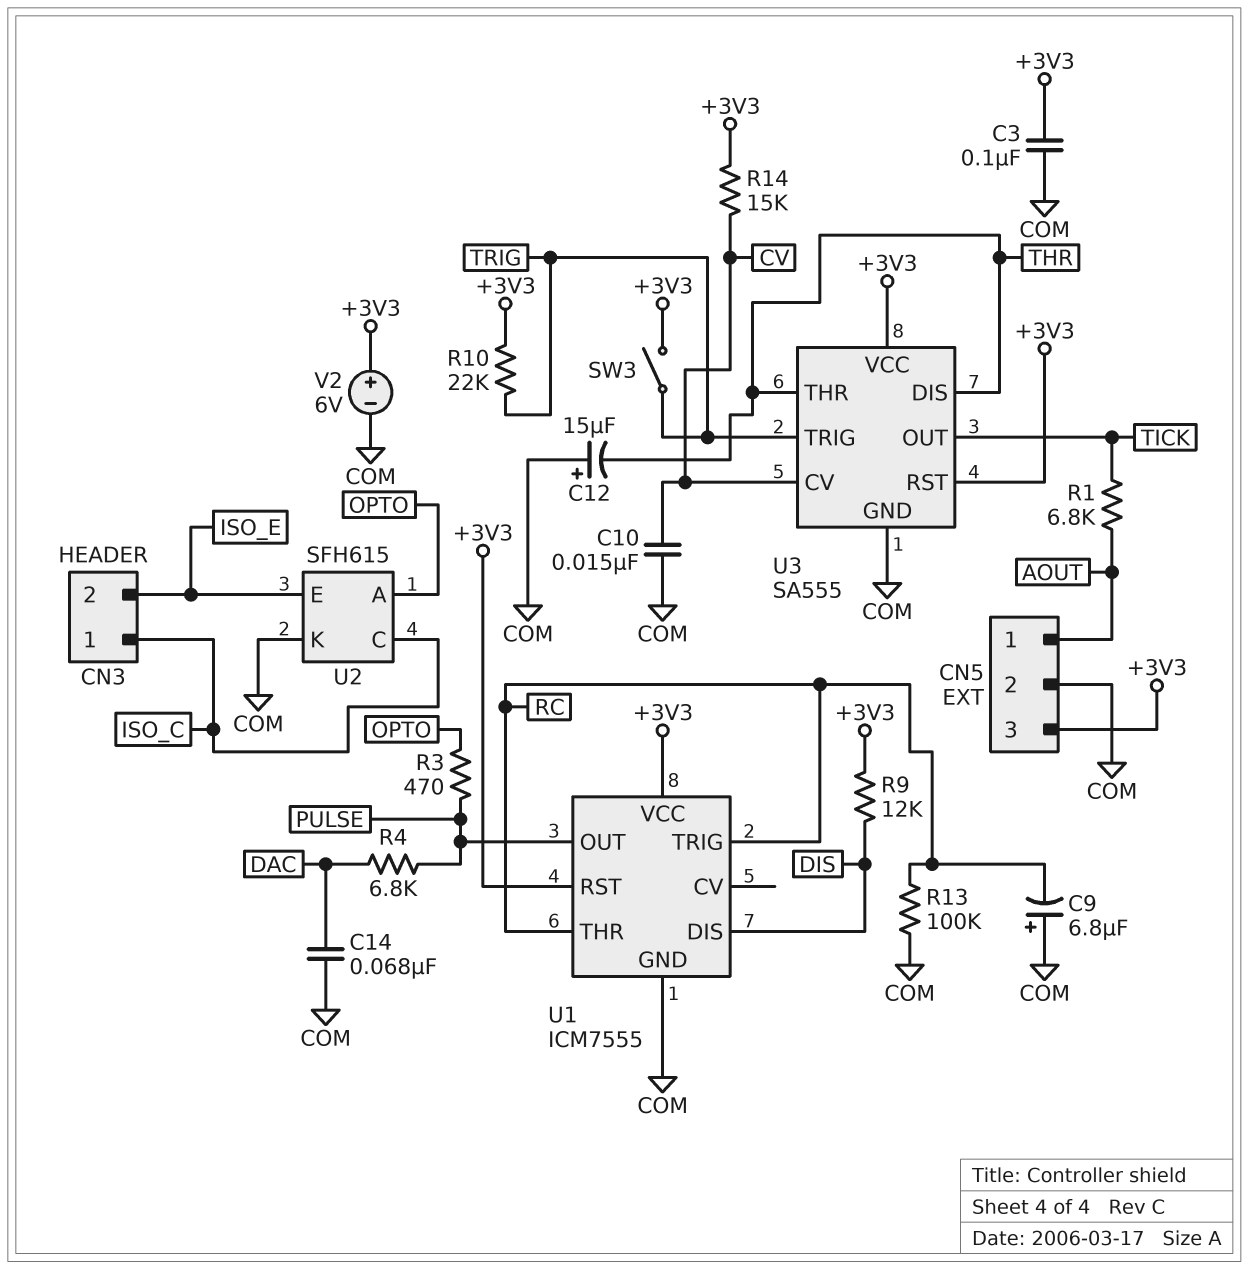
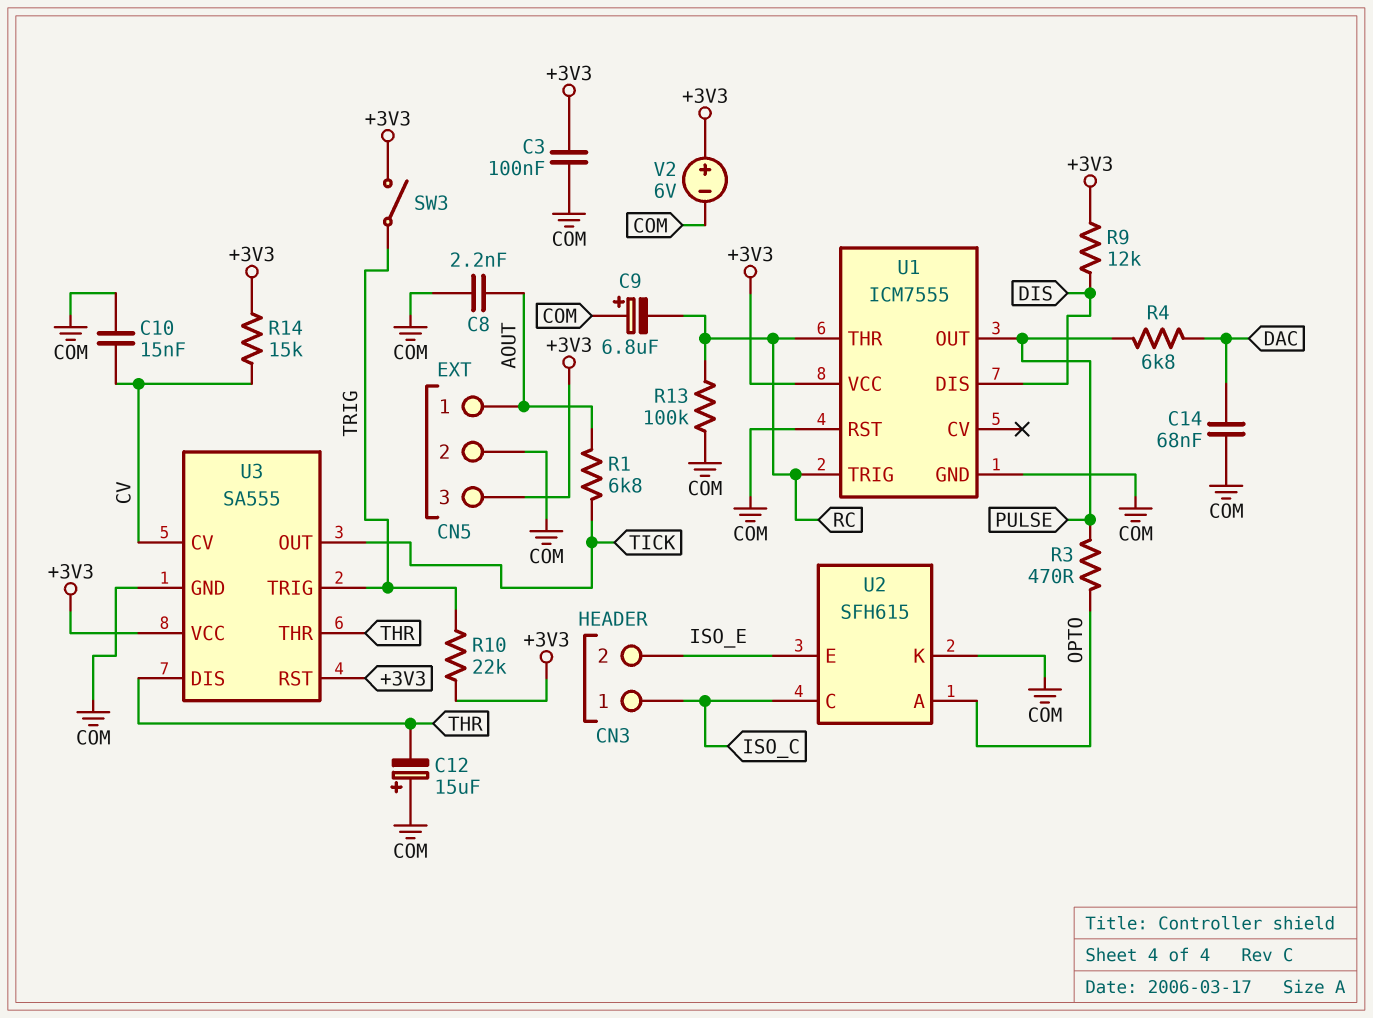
C8: none -> 2.2nF (AOUT, COM)
U1 pin RST: +3V3 -> COM

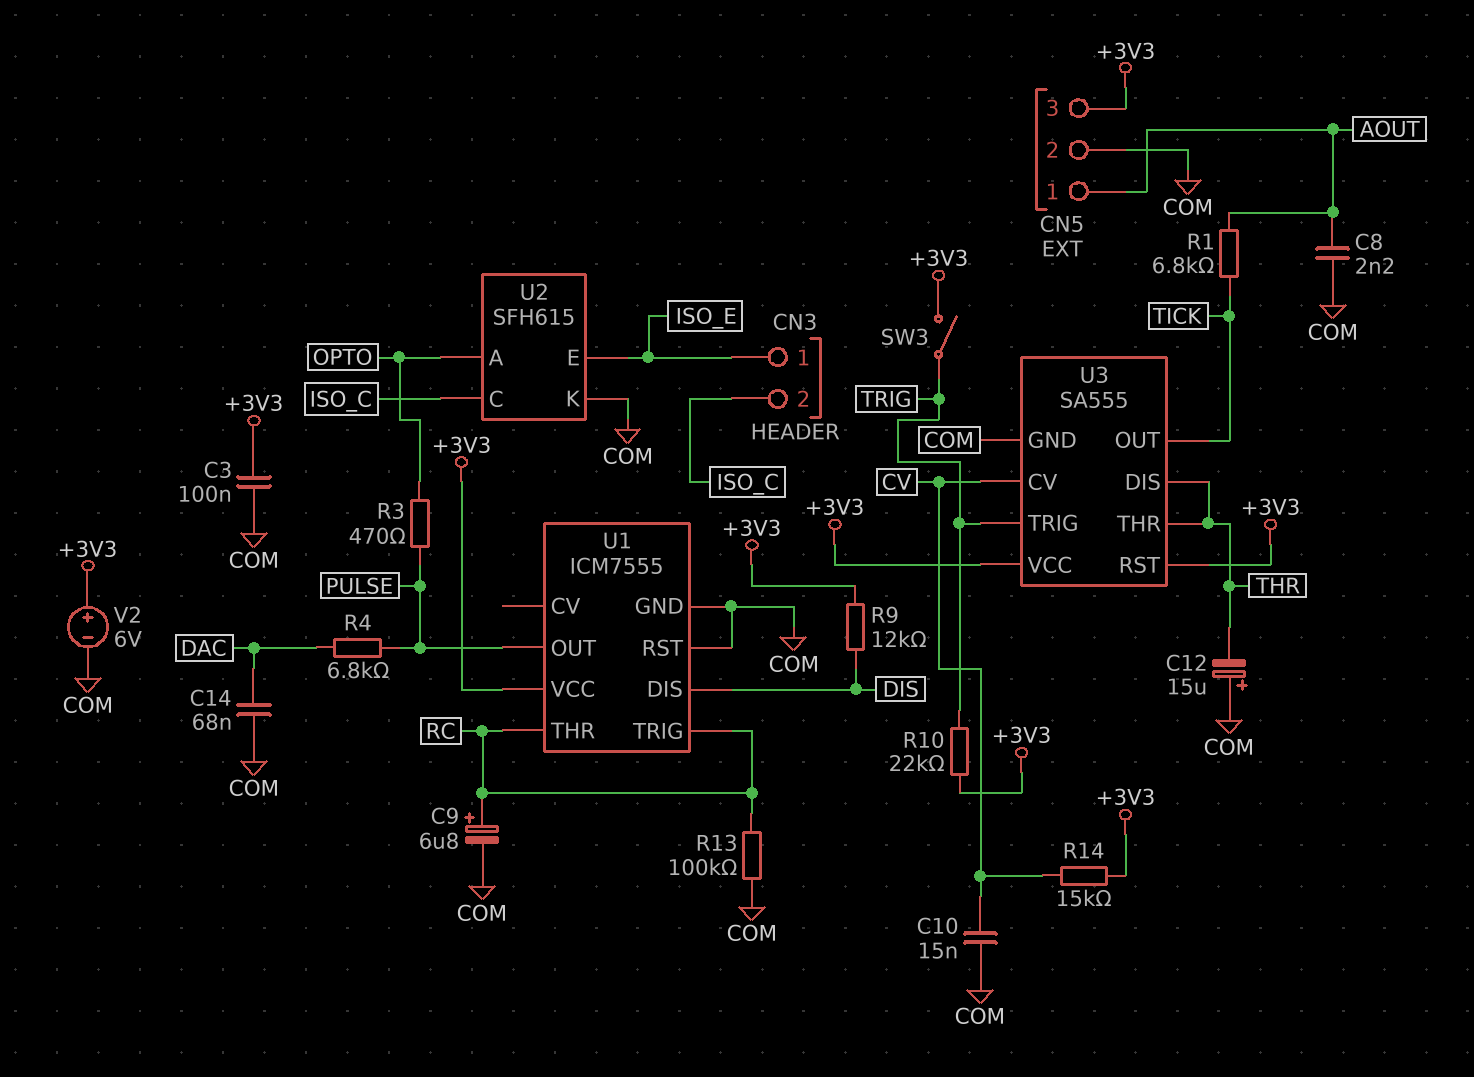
C9: 6.8uF (plus COM, minus RC) -> 6.8uF (plus RC, minus COM)
CN3 pin 1: ISO_C -> ISO_E
CN3 pin 2: ISO_E -> ISO_C

